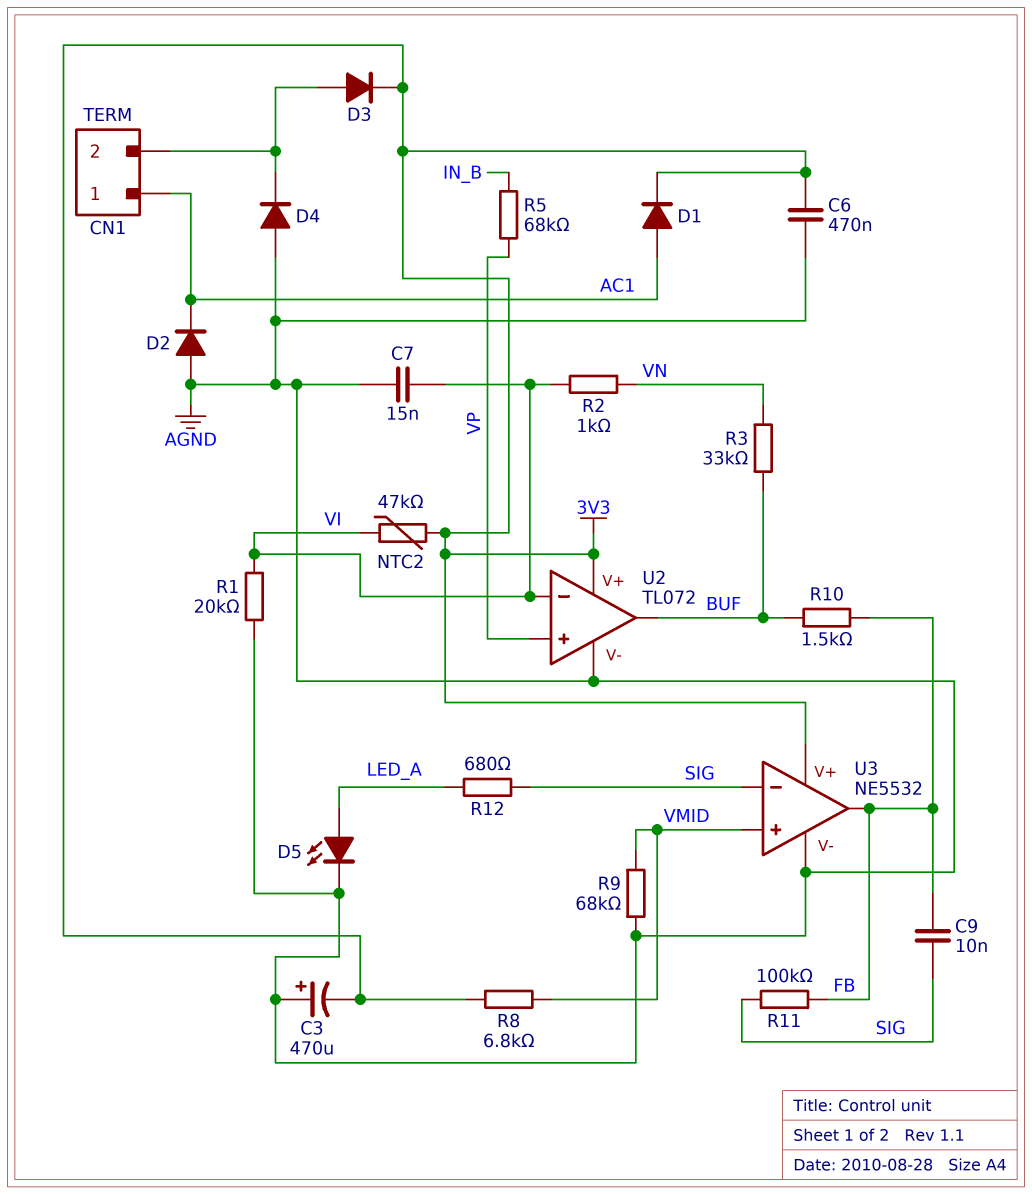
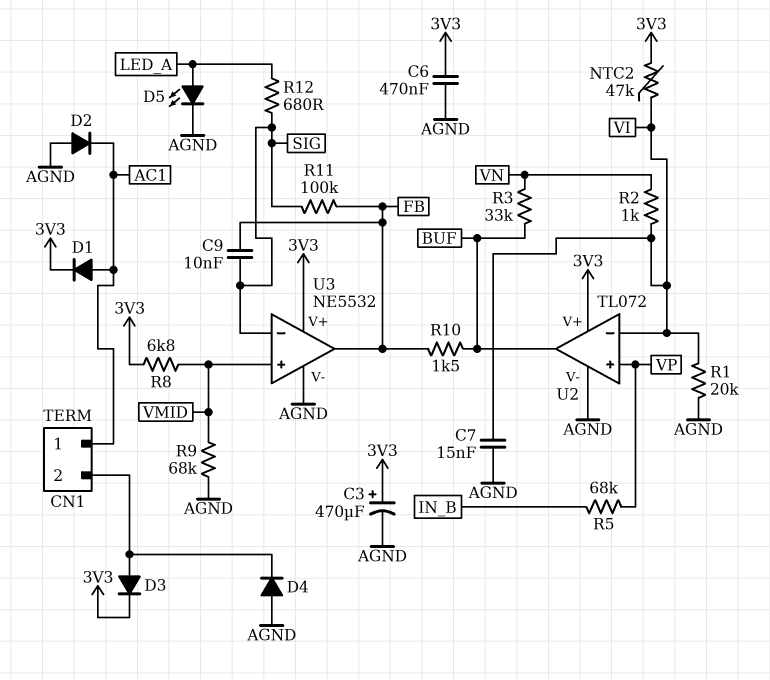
C3: 470uF (plus AGND, minus 3V3) -> 470uF (plus 3V3, minus AGND)

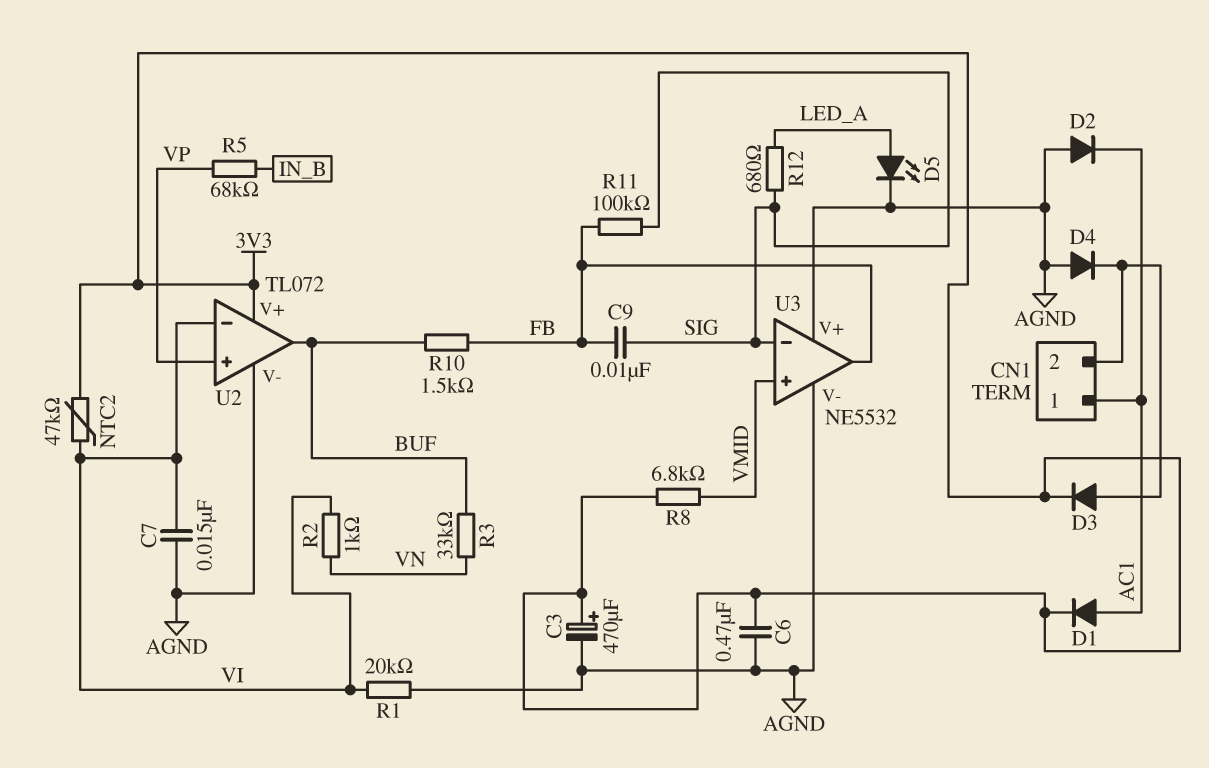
R9: 68k (AGND, VMID) -> none
U3 pin V+: 3V3 -> AGND

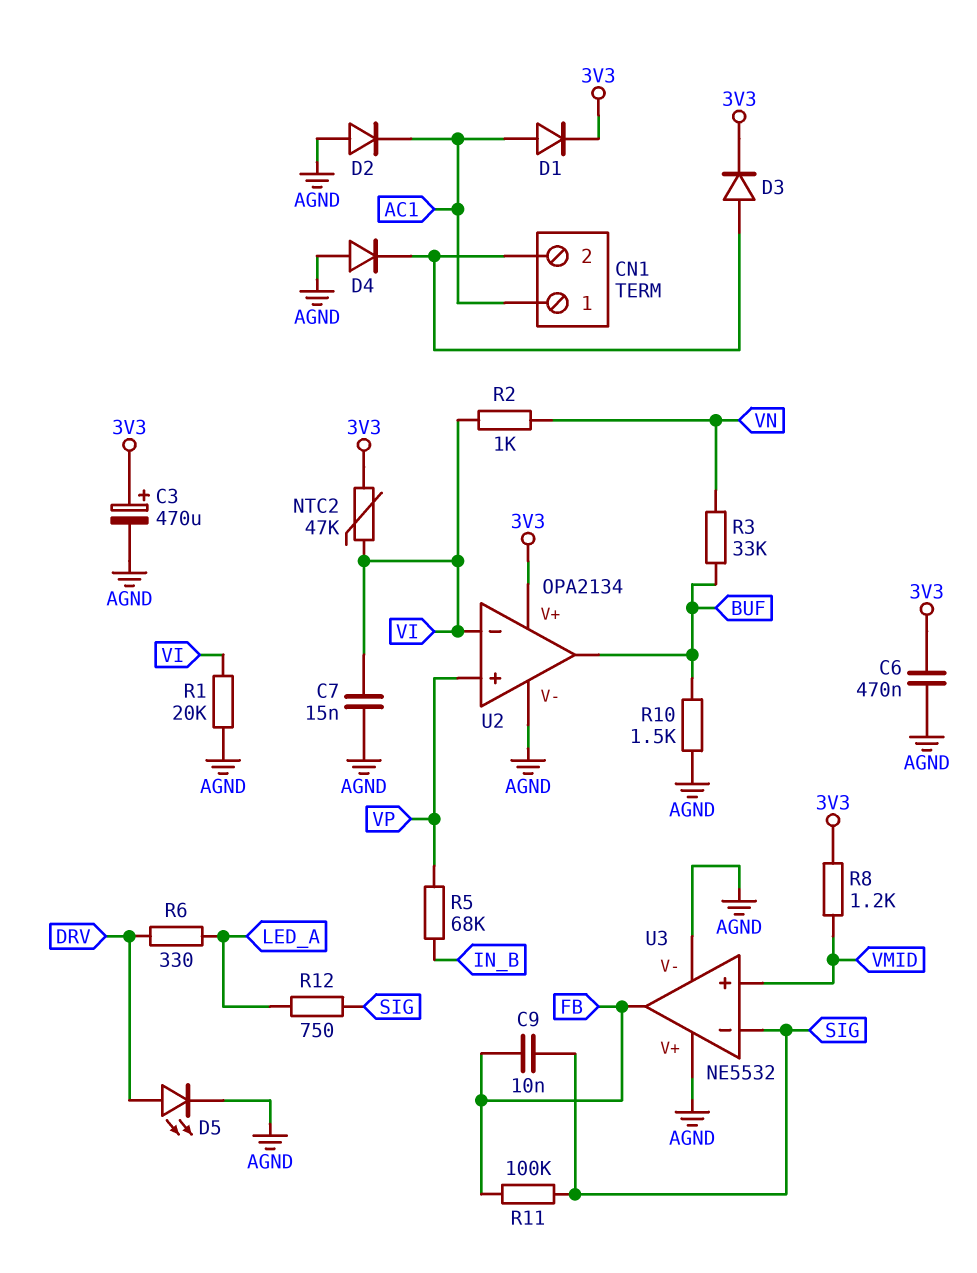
D5: LED (A LED_A, K AGND) -> LED (A DRV, K AGND)
R6: none -> 330 (DRV, LED_A)
R8: 6.8k (3V3, VMID) -> 1.2k (3V3, VMID)
R10: 1.5k (BUF, FB) -> 1.5k (AGND, BUF)
R12: 680 (LED_A, SIG) -> 750 (LED_A, SIG)
U2: TL072 -> OPA2134

